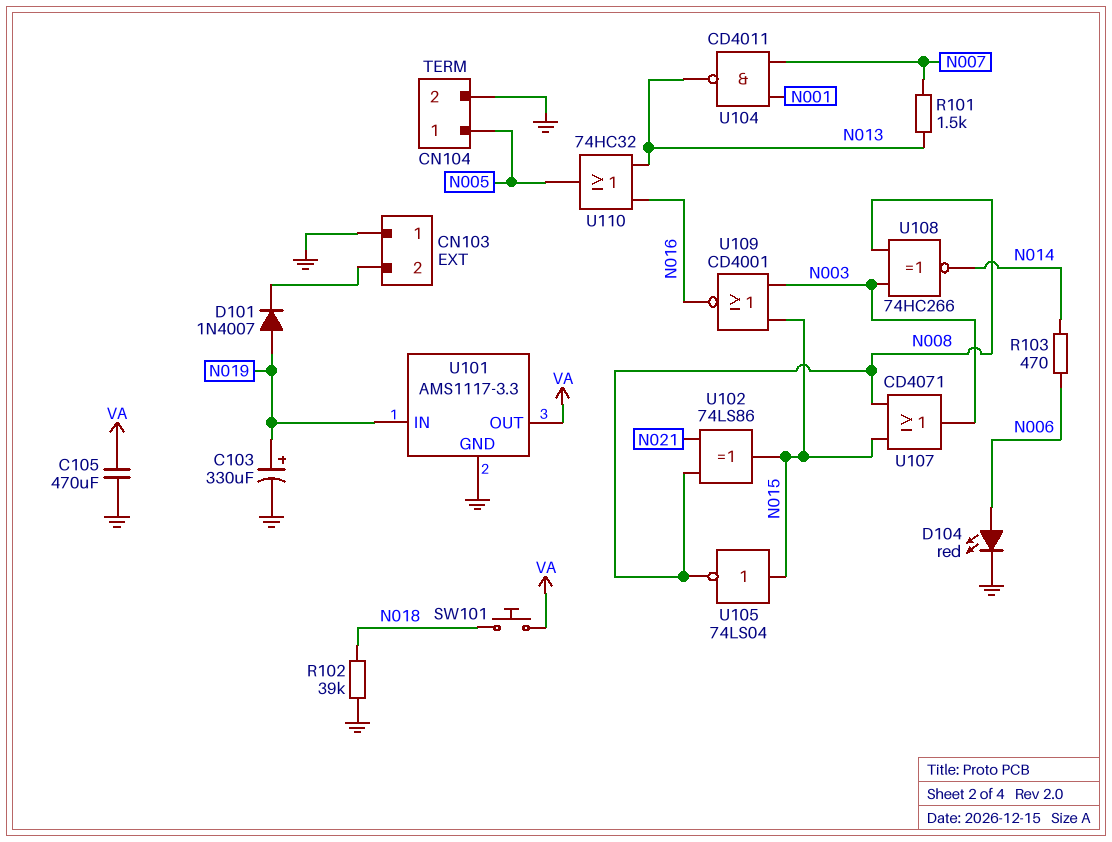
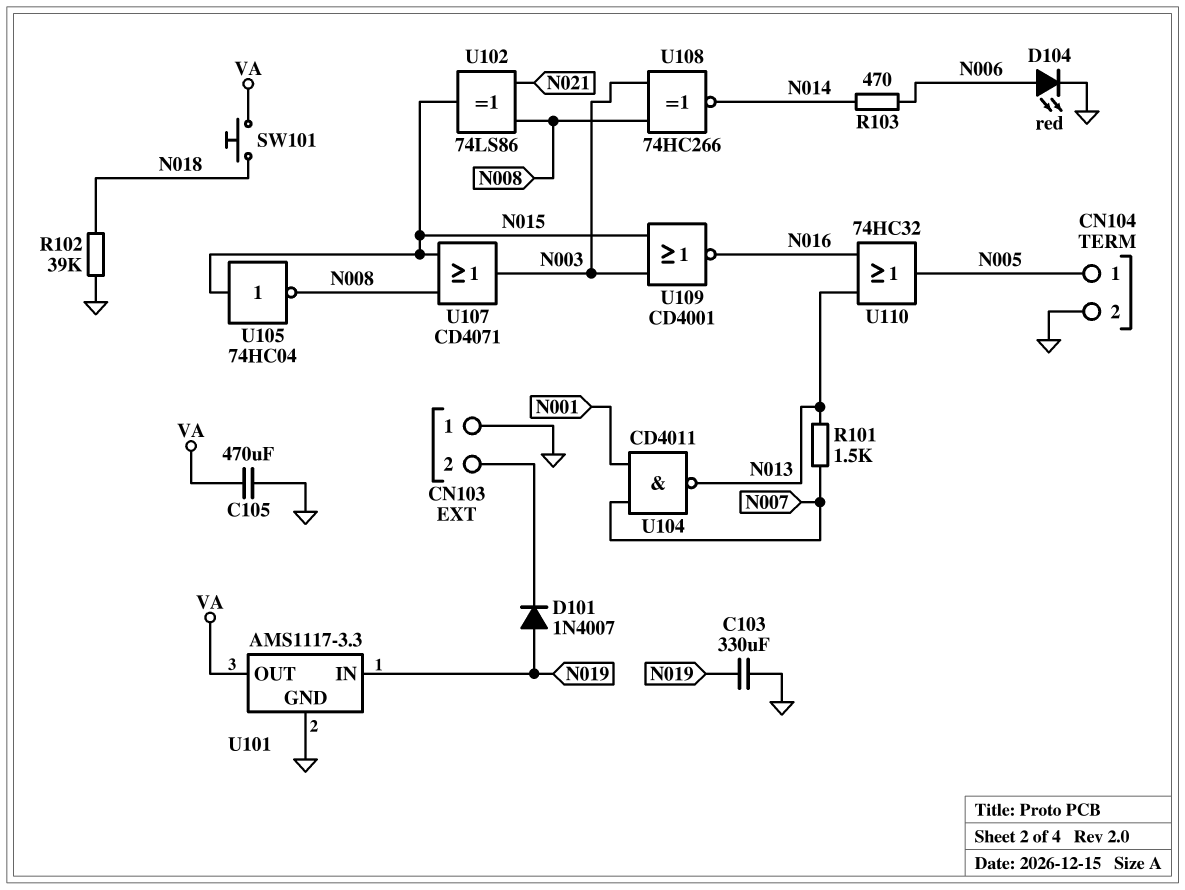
C103: 330uF (plus N019, minus GND) -> 330uF (GND, N019)
U105: NOT 74LS04 (in N015, out N008) -> NOT 74HC04 (in N015, out N008)

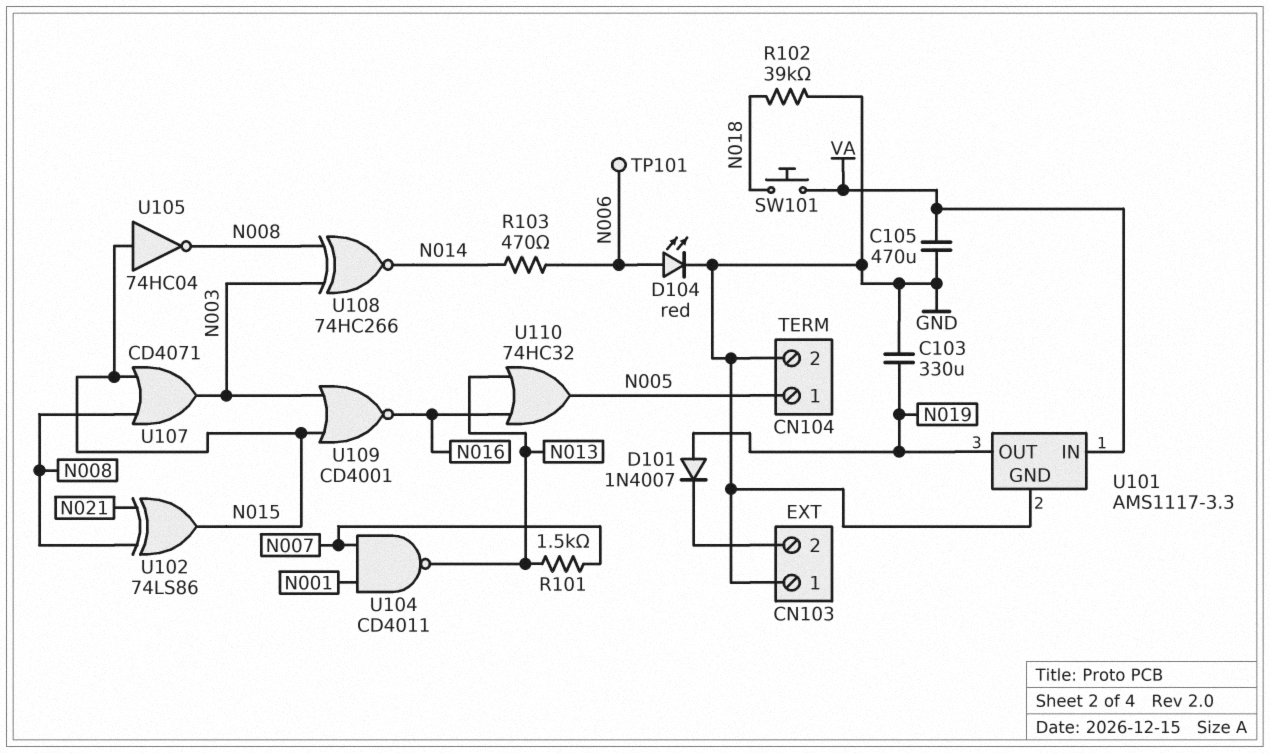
TP101: none -> test point (N006)
U101 pin IN: N019 -> VA
U101 pin OUT: VA -> N019

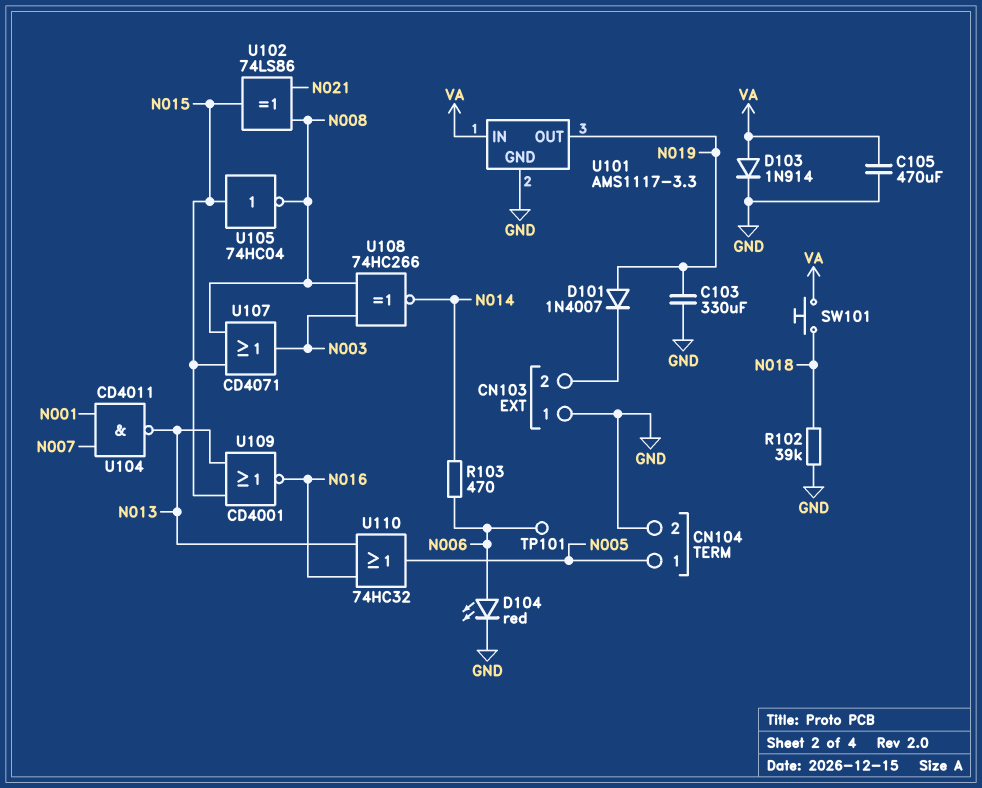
D103: none -> diode 1N914 (A VA, K GND)
R101: 1.5k (N007, N013) -> none
U109: NOR CD4001 (in N003, in N015, out N016) -> NOR CD4001 (in N013, in N015, out N016)

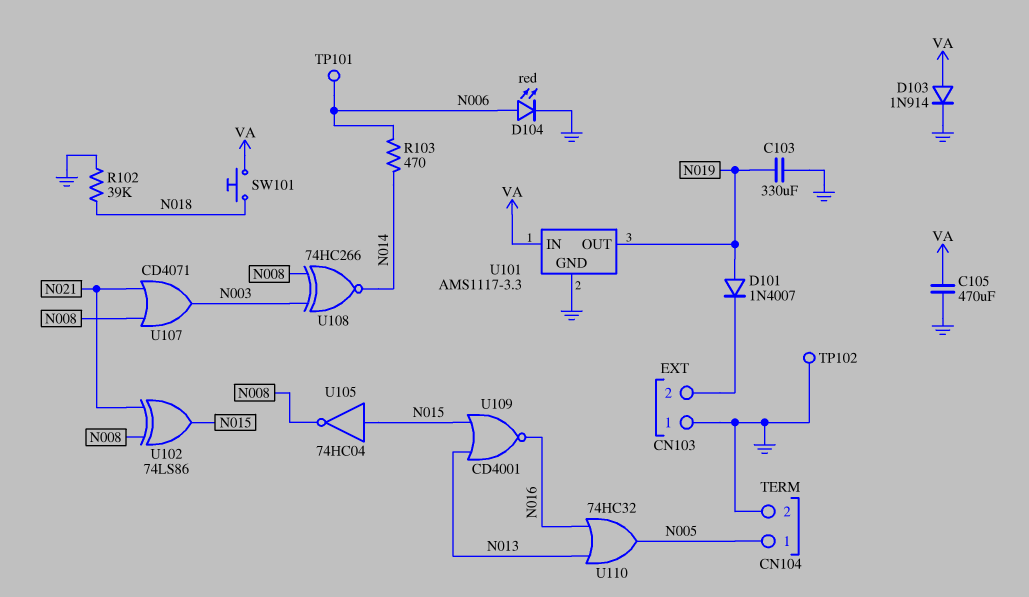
TP102: none -> test point (GND)
U104: NAND CD4011 (in N001, in N007, out N013) -> none
U107: OR CD4071 (in N008, in N015, out N003) -> OR CD4071 (in N008, in N021, out N003)

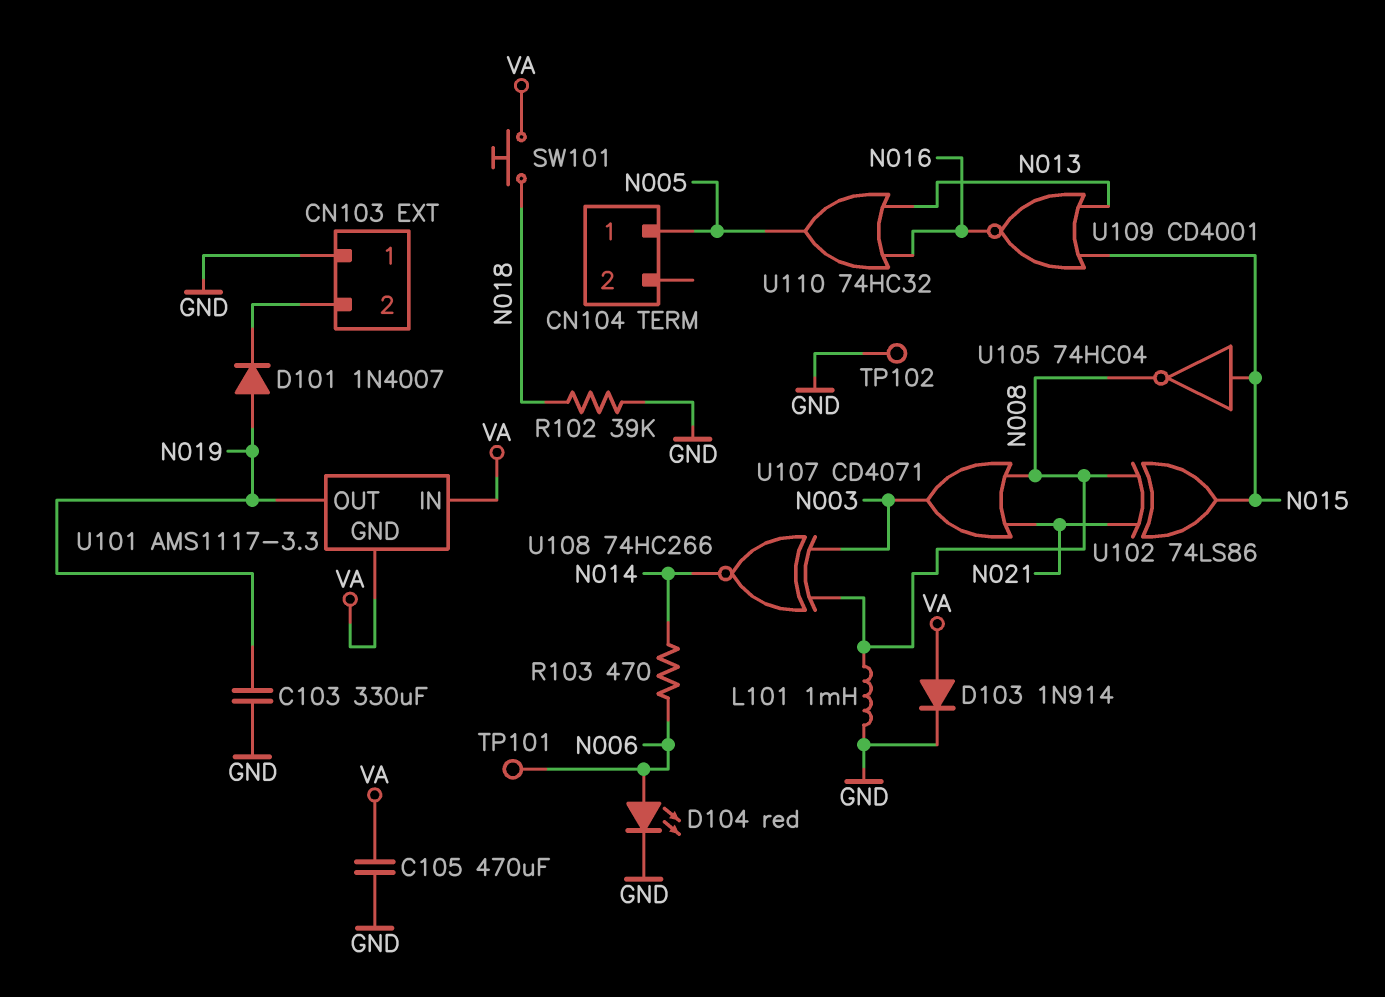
CN104 pin 2: GND -> none
L101: none -> 1mH (GND, N008)
U101 pin GND: GND -> VA

